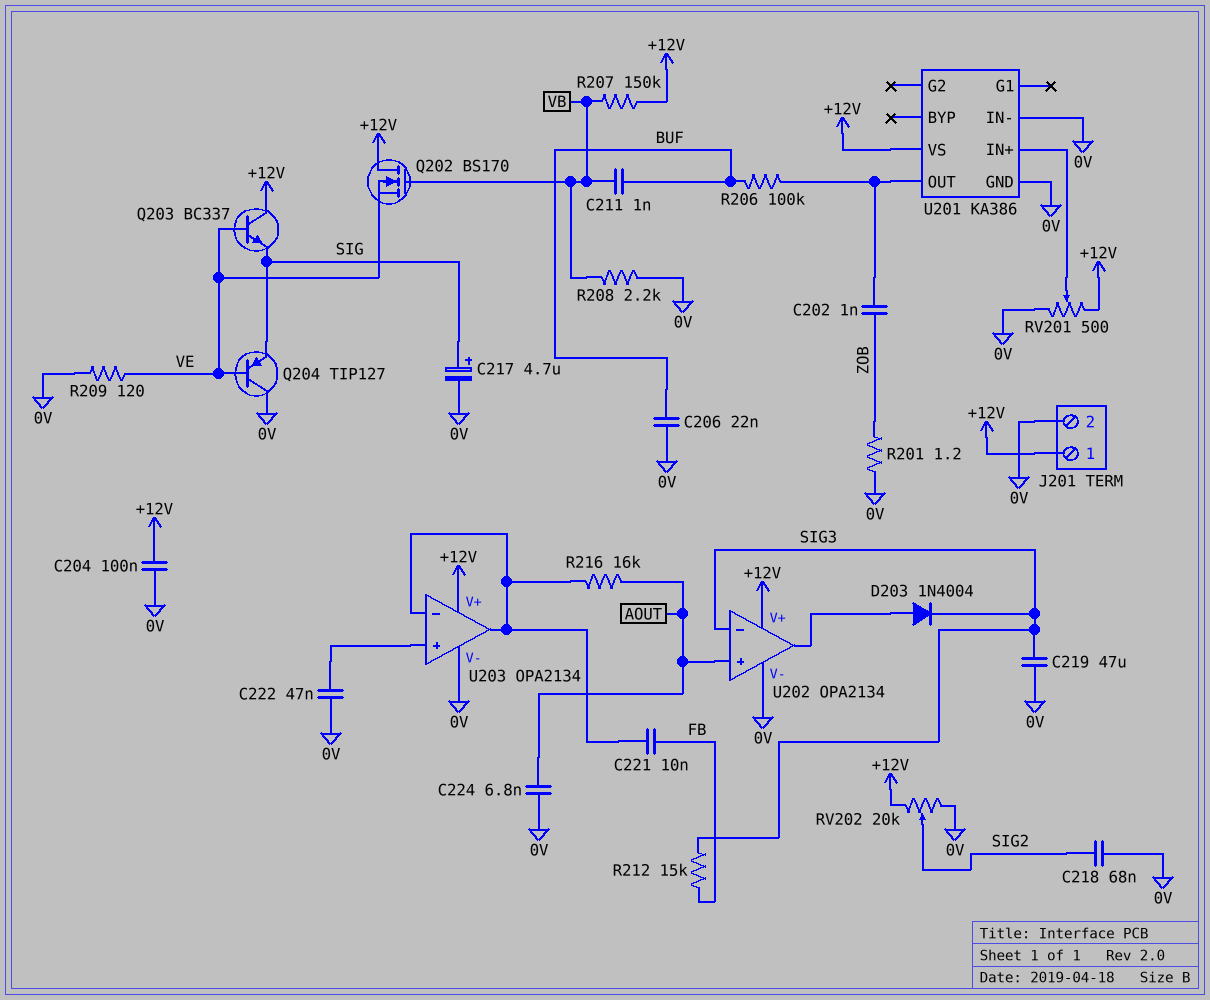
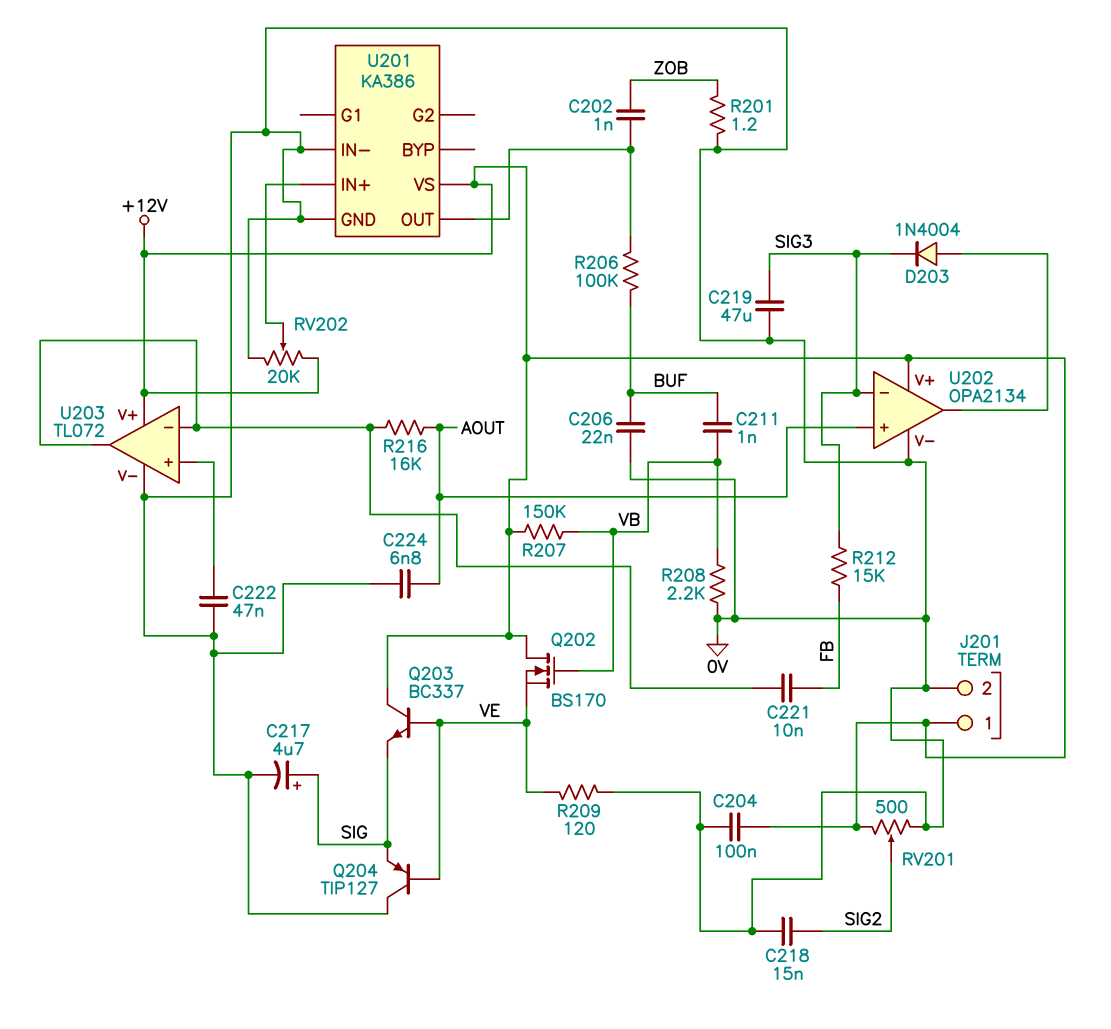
C218: 68nF (0V, SIG2) -> 15nF (0V, SIG2)
RV201: 500 (+12V, 0V, wiper U201/IN+) -> 500 (+12V, 0V, wiper SIG2)
RV202: 20k (+12V, 0V, wiper SIG2) -> 20k (+12V, 0V, wiper U201/IN+)
U203: OPA2134 -> TL072

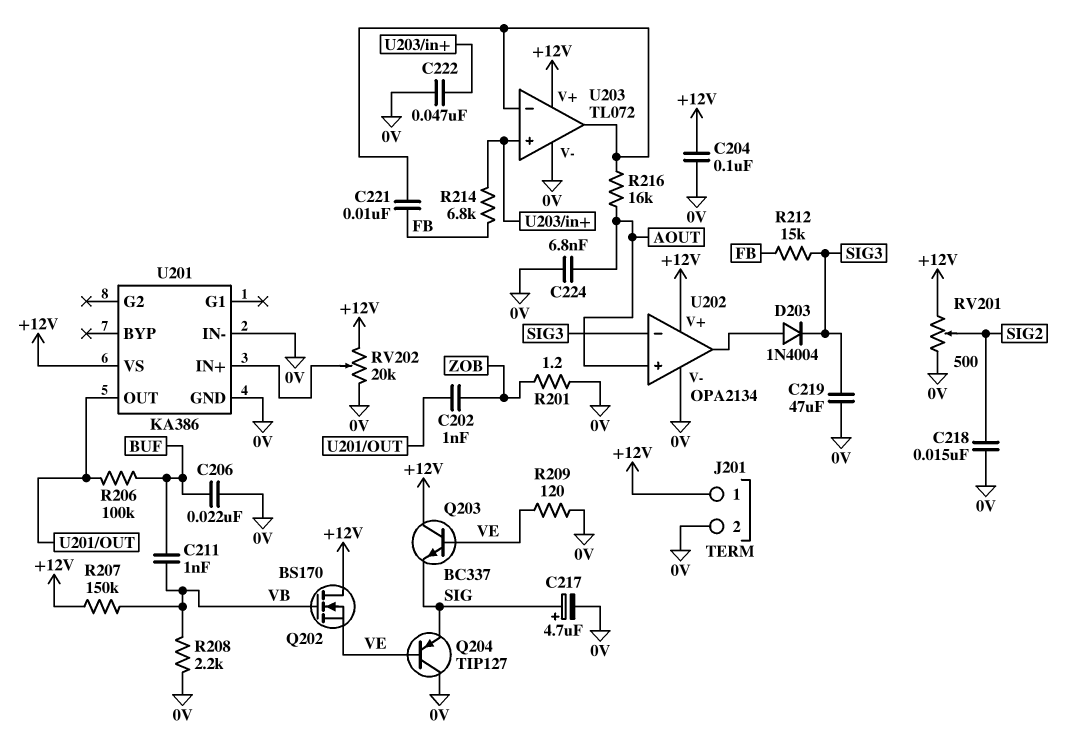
R214: none -> 6.8k (FB, U203/in+)

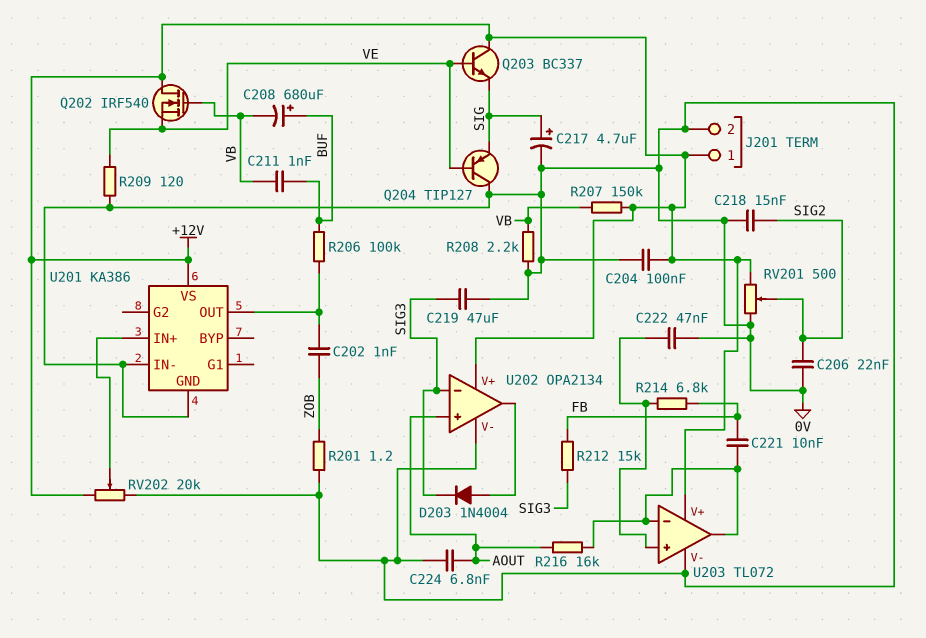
C206: 22nF (0V, BUF) -> 22nF (0V, SIG2)
C208: none -> 680uF (plus BUF, minus VB)
Q202: NMOS BS170 (G VB, D +12V, S VE) -> NMOS IRF540 (G VB, D +12V, S VE)

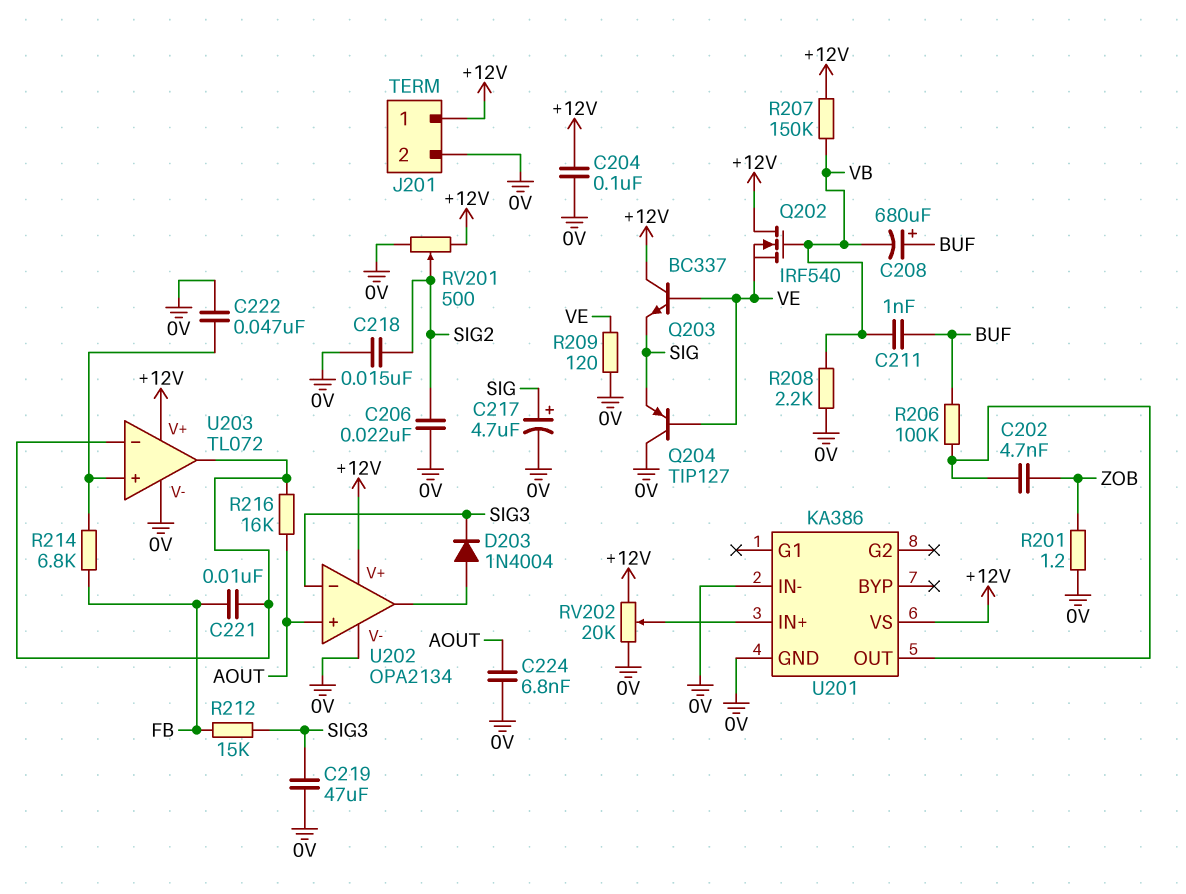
C202: 1nF (U201/OUT, ZOB) -> 4.7nF (U201/OUT, ZOB)

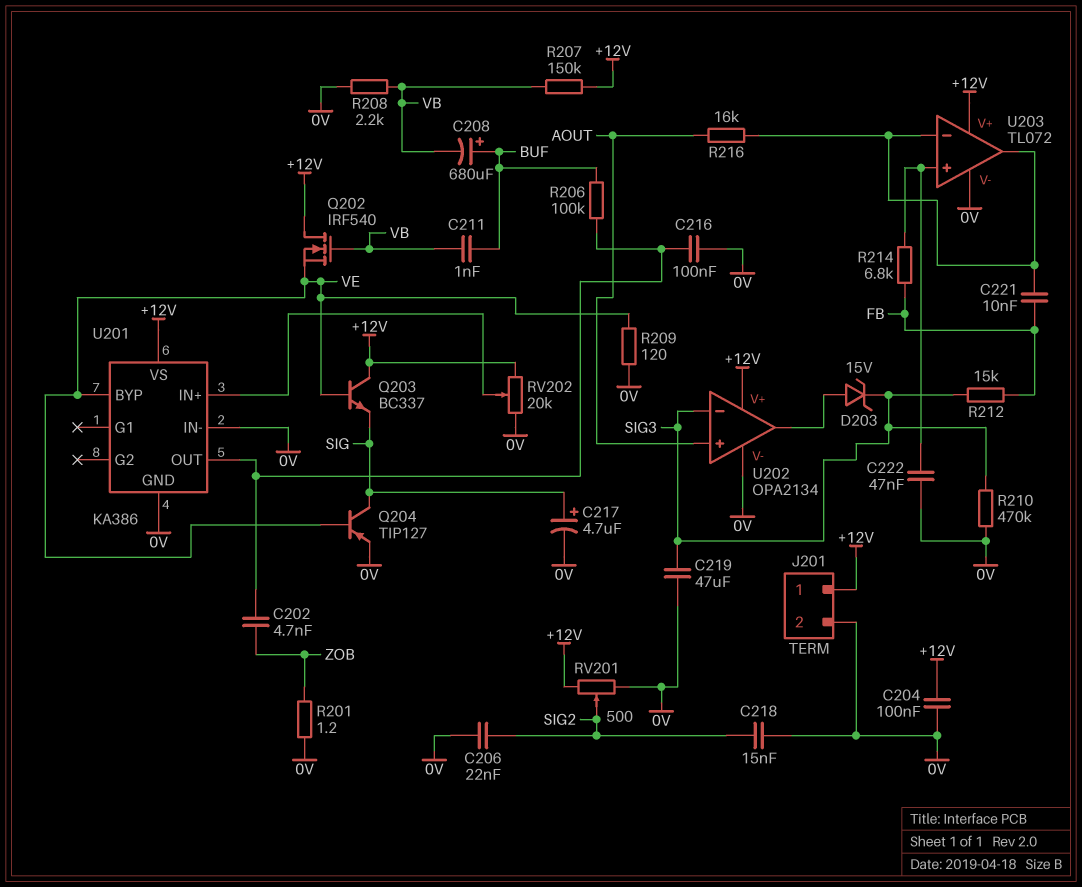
C216: none -> 100nF (0V, U201/OUT)
C224: 6.8nF (0V, AOUT) -> none
D203: diode 1N4004 (A U202/out, K SIG3) -> zener 15V (A U202/out, K SIG3)
Q204: PNP TIP127 (B VE, C 0V, E SIG) -> PNP TIP127 (B VE, C SIG, E 0V)
R210: none -> 470k (0V, SIG3)
U201 pin BYP: none -> VE

